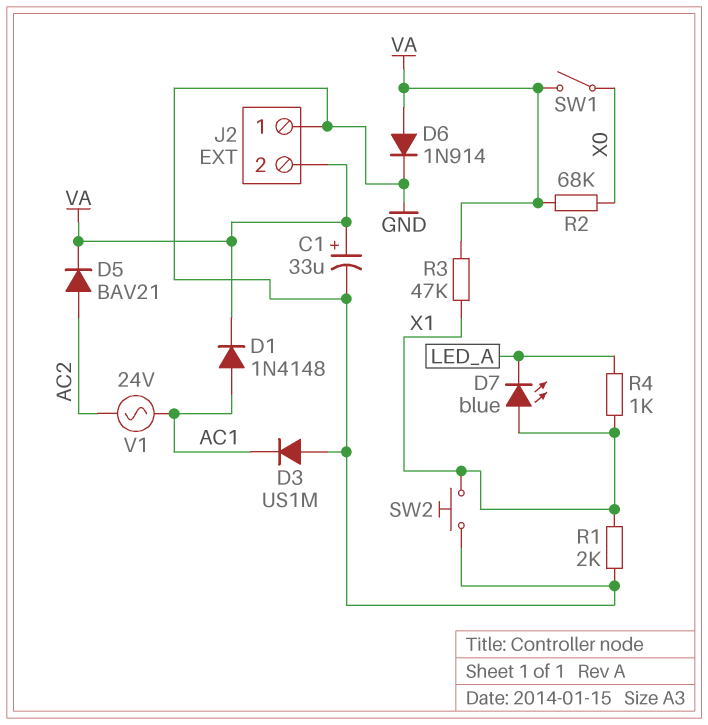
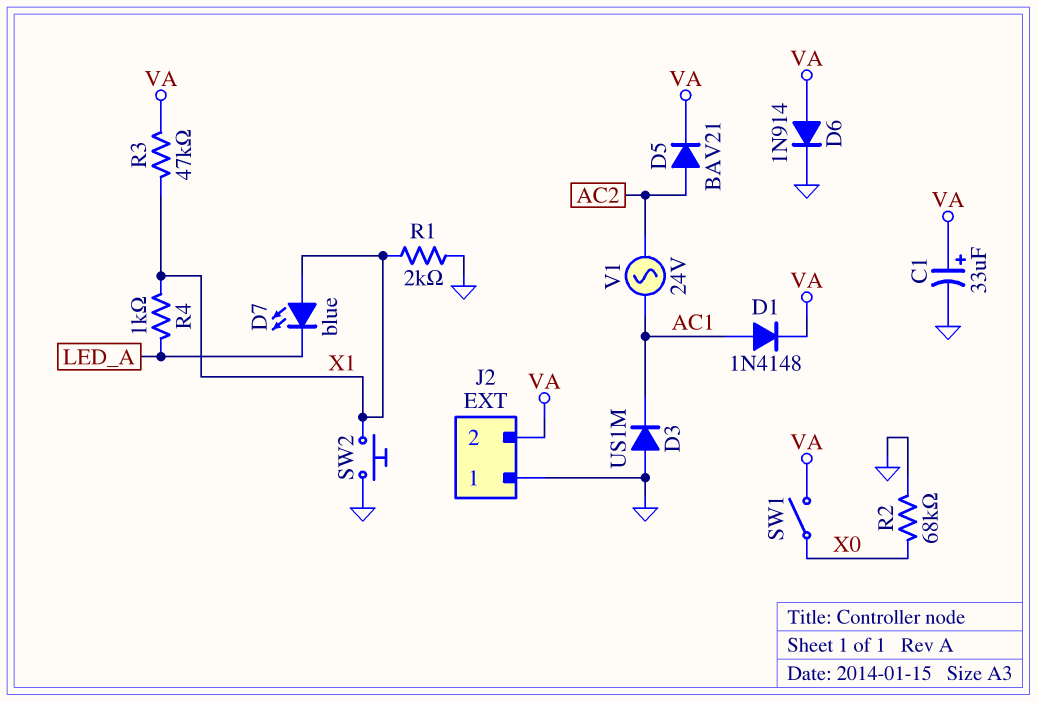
R2: 68k (VA, X0) -> 68k (GND, X0)

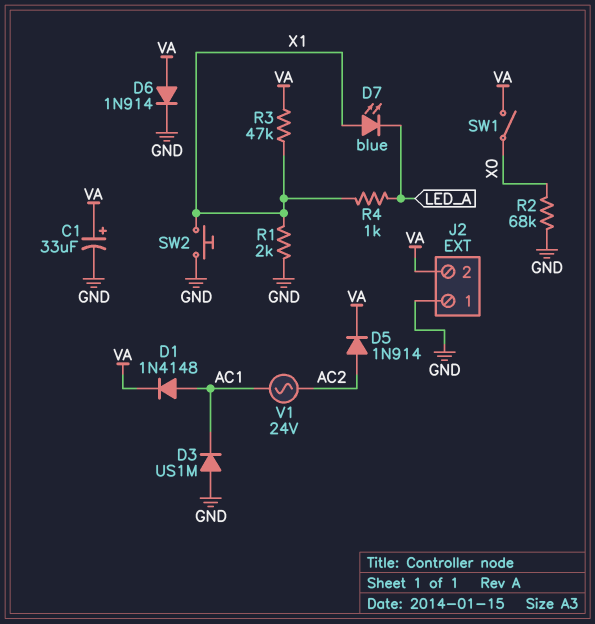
D5: diode BAV21 (A AC2, K VA) -> diode 1N914 (A AC2, K VA)

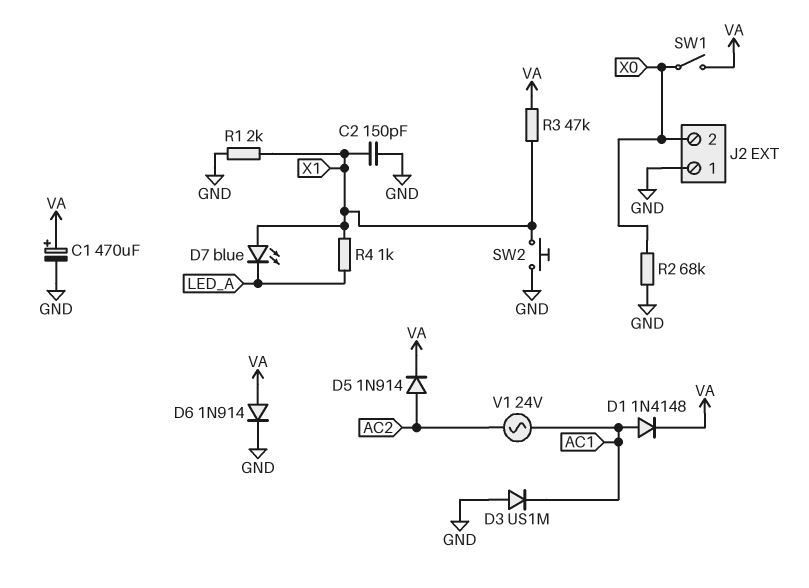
C1: 33uF (plus VA, minus GND) -> 470uF (plus VA, minus GND)
C2: none -> 150pF (GND, X1)
J2 pin 2: VA -> X0

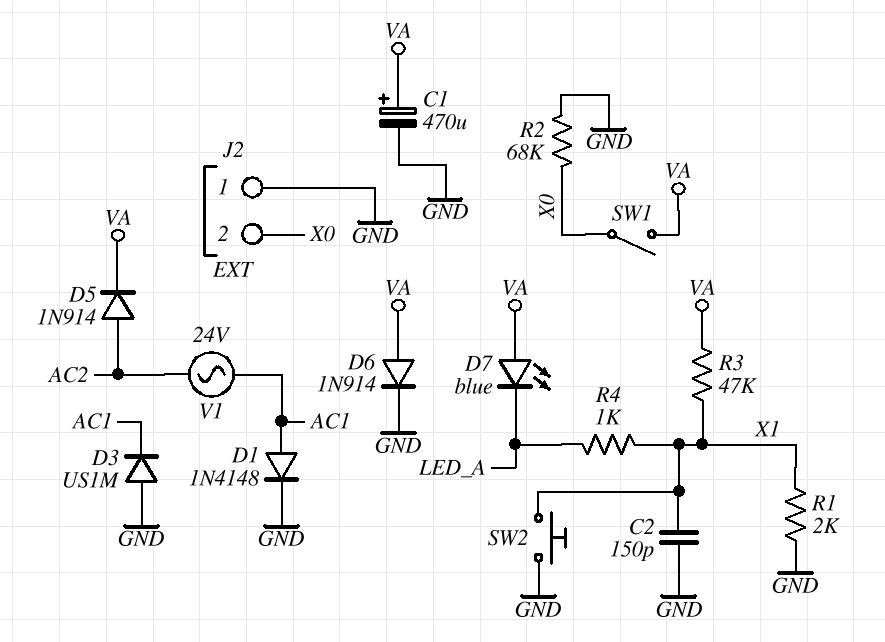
D1: diode 1N4148 (A AC1, K VA) -> diode 1N4148 (A AC1, K GND)
D7: LED blue (A X1, K LED_A) -> LED blue (A VA, K LED_A)

